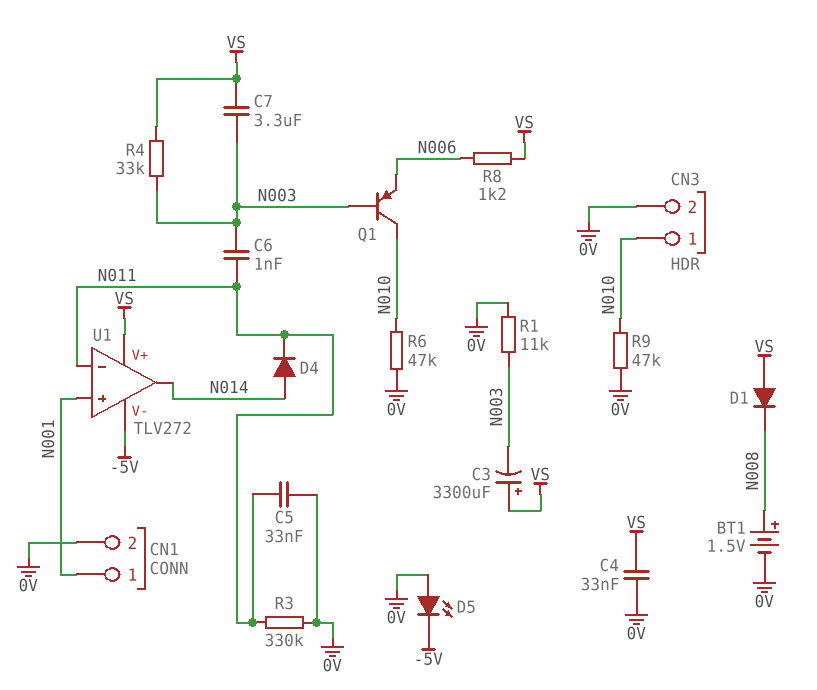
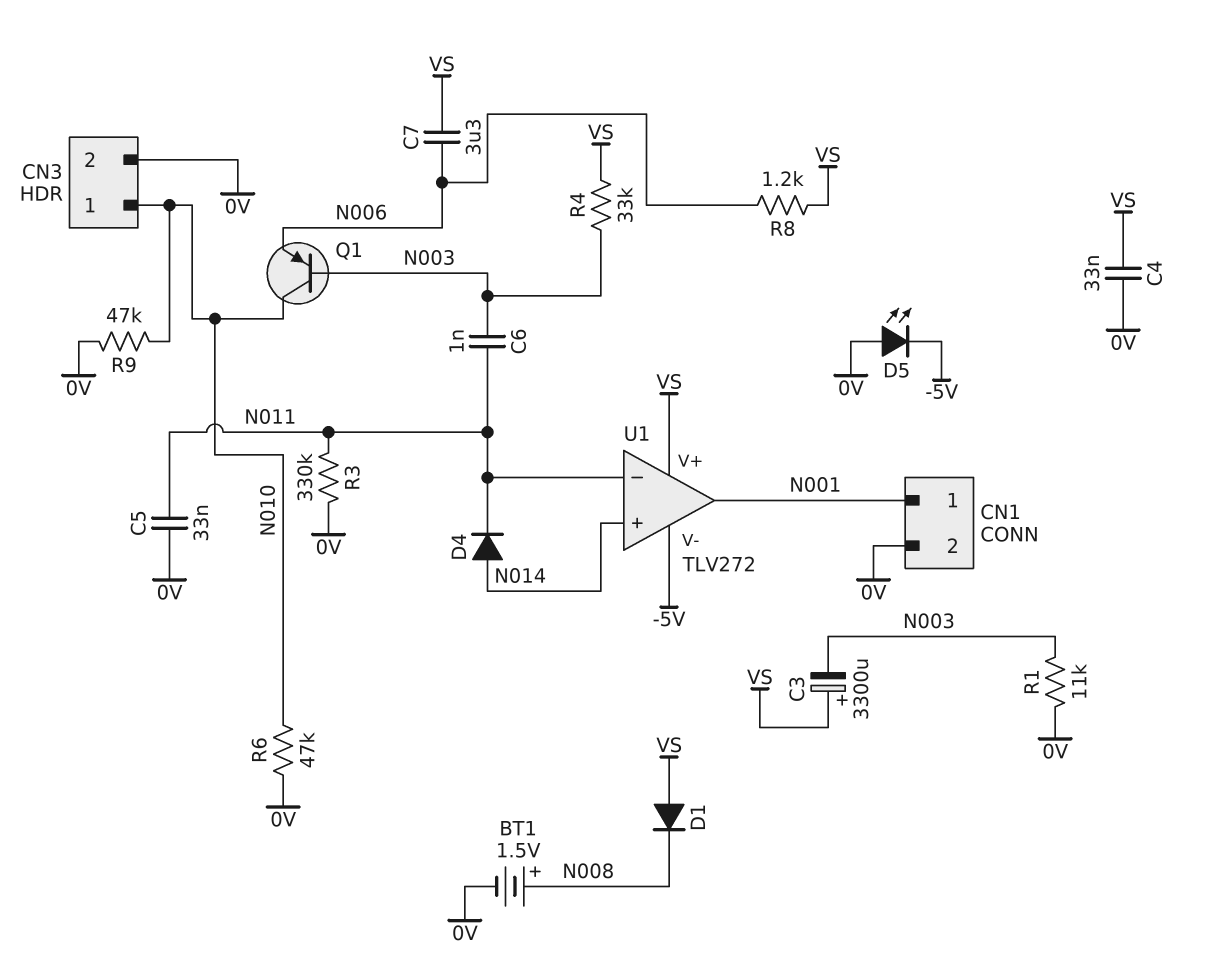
C7: 3.3uF (N003, VS) -> 3.3uF (N006, VS)
U1 pin in+: N001 -> N014
U1 pin out: N014 -> N001

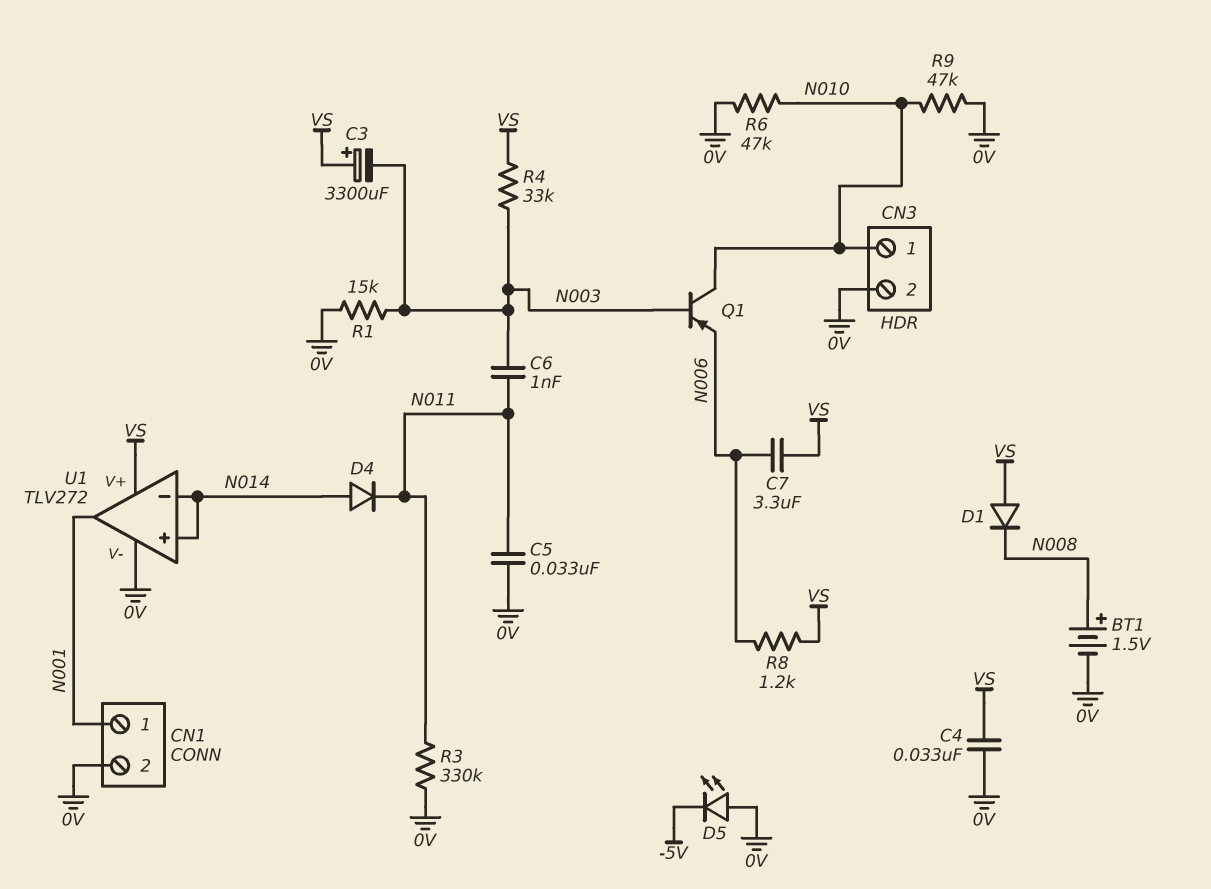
R1: 11k (0V, N003) -> 15k (0V, N003)
U1 pin V-: -5V -> 0V
U1 pin in-: N011 -> N014

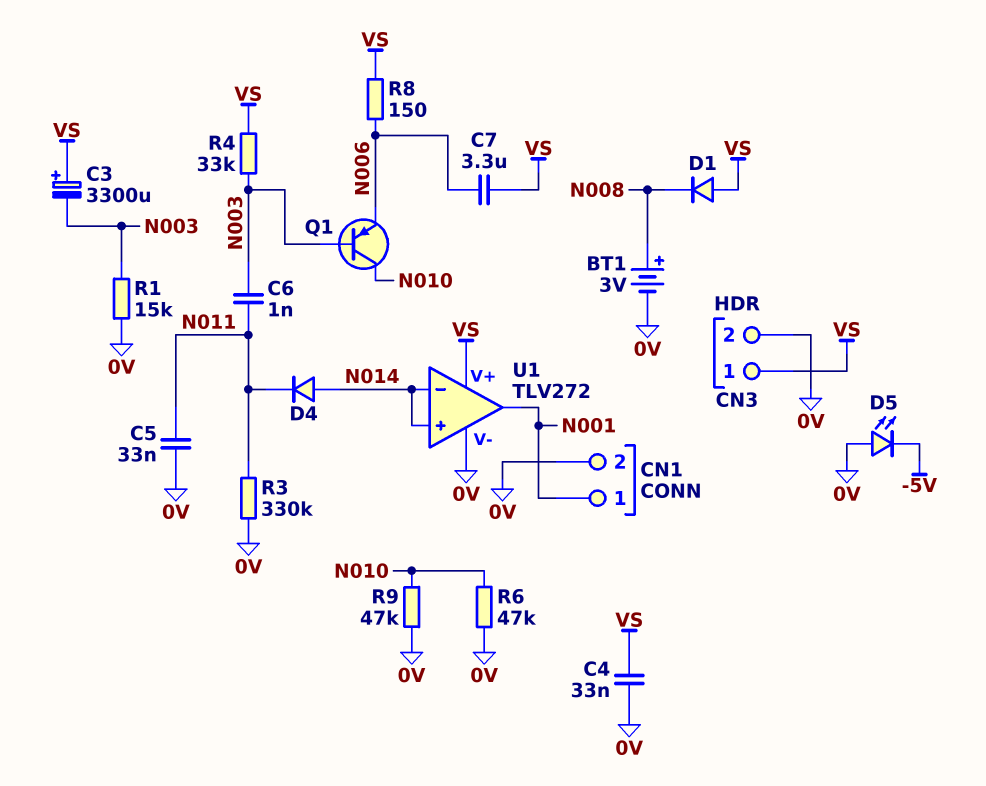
BT1: 1.5V (plus N008, minus 0V) -> 3V (plus N008, minus 0V)
CN3 pin 1: N010 -> VS
R8: 1.2k (N006, VS) -> 150 (N006, VS)

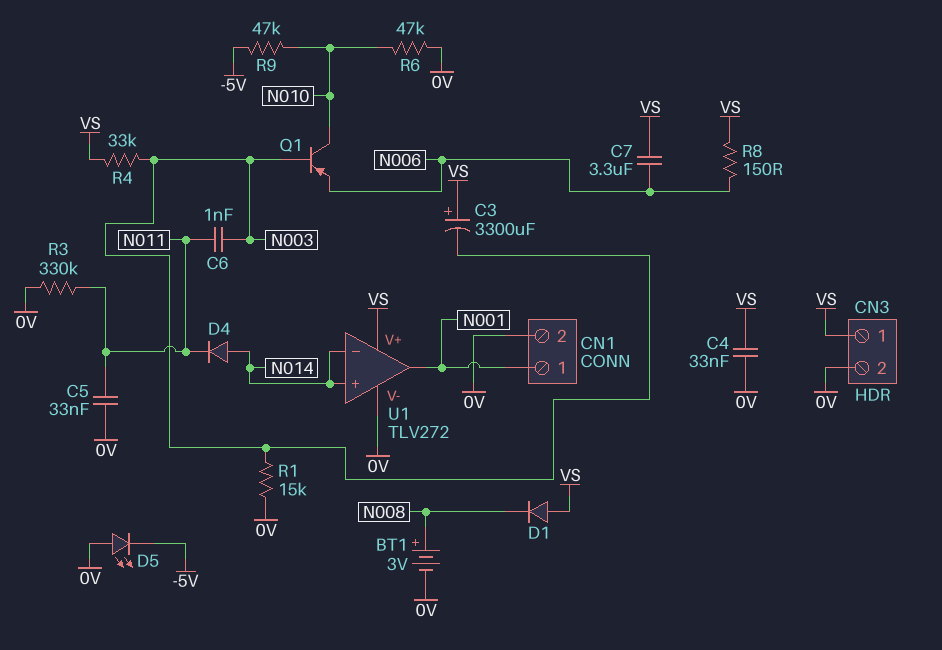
R9: 47k (0V, N010) -> 47k (-5V, N010)

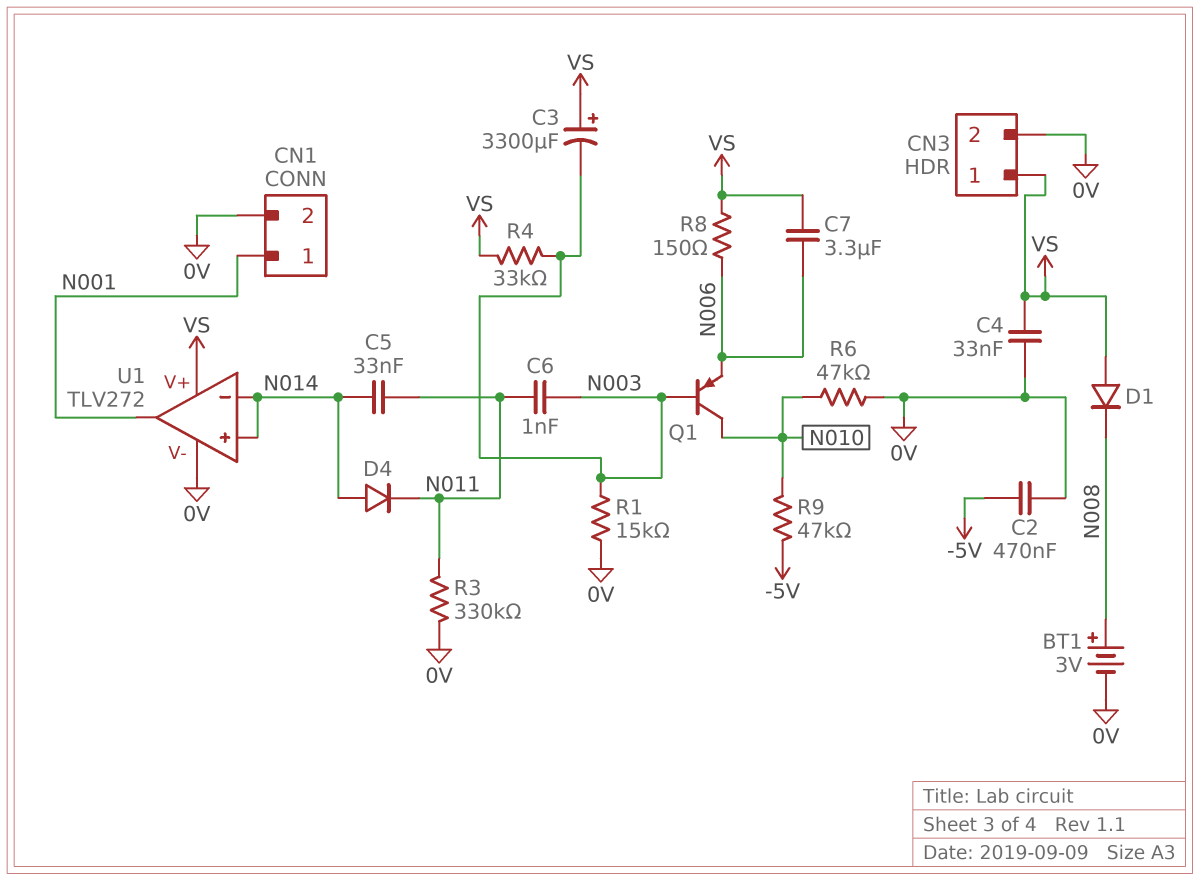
C2: none -> 470nF (-5V, 0V)
C5: 33nF (0V, N011) -> 33nF (N011, N014)
D5: LED (A 0V, K -5V) -> none

